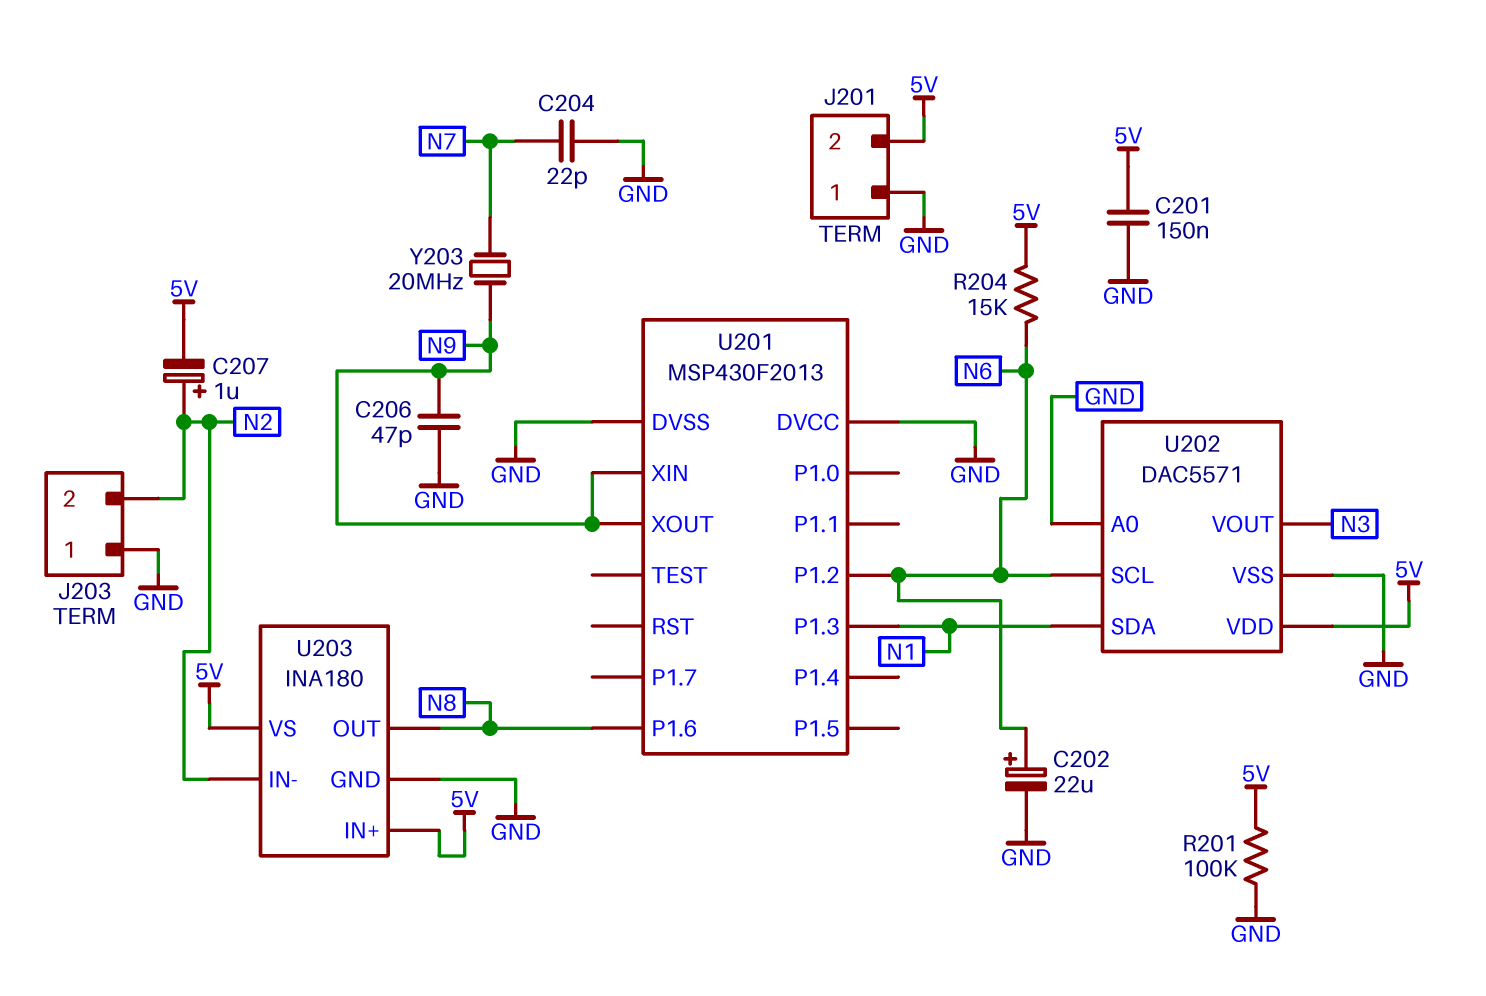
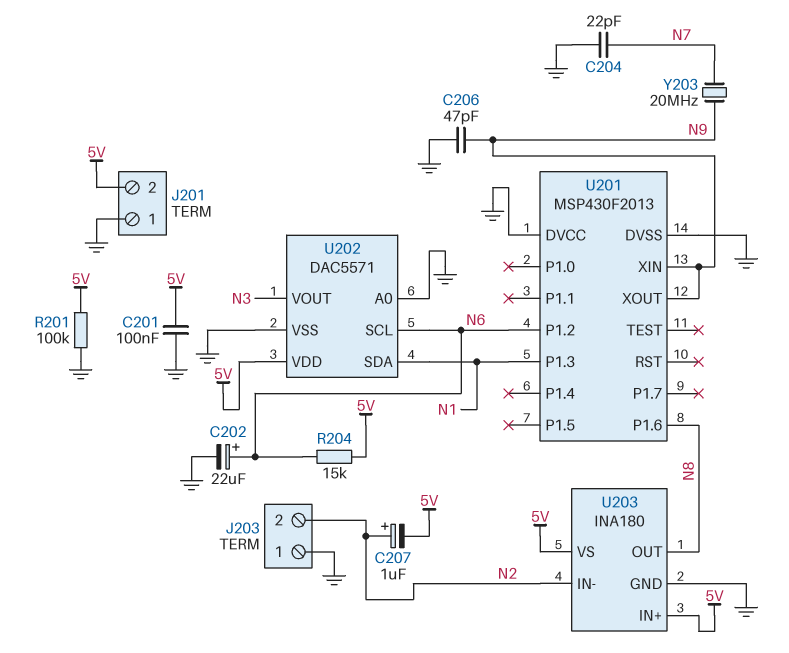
C201: 150nF (5V, GND) -> 100nF (5V, GND)

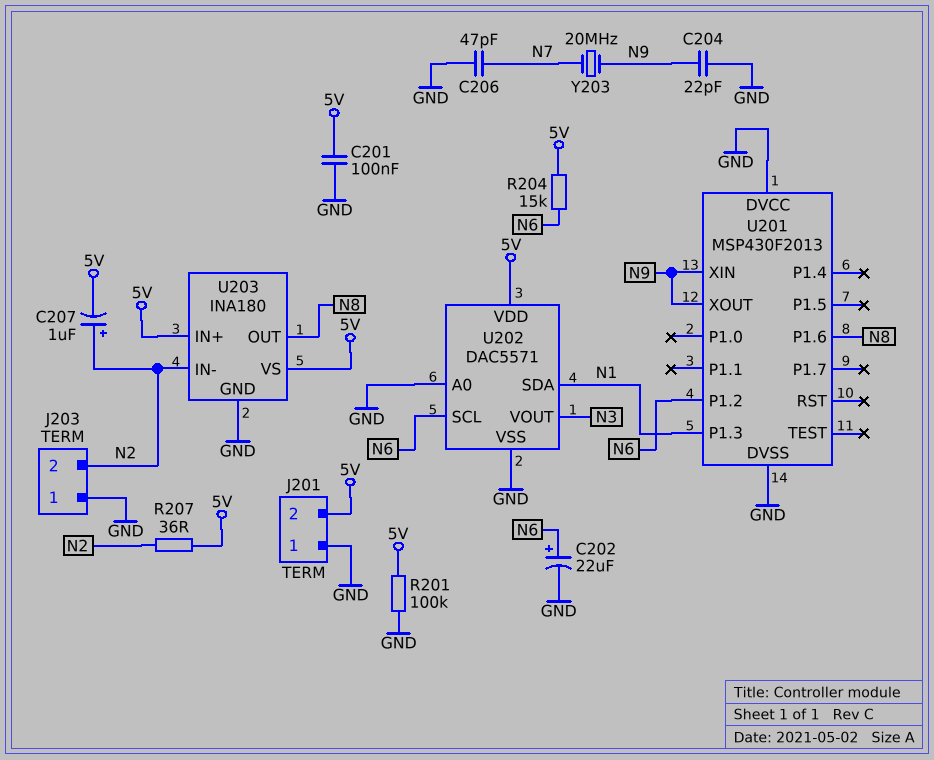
C204: 22pF (GND, N7) -> 22pF (GND, N9)
C206: 47pF (GND, N9) -> 47pF (GND, N7)
R207: none -> 36 (5V, N2)

